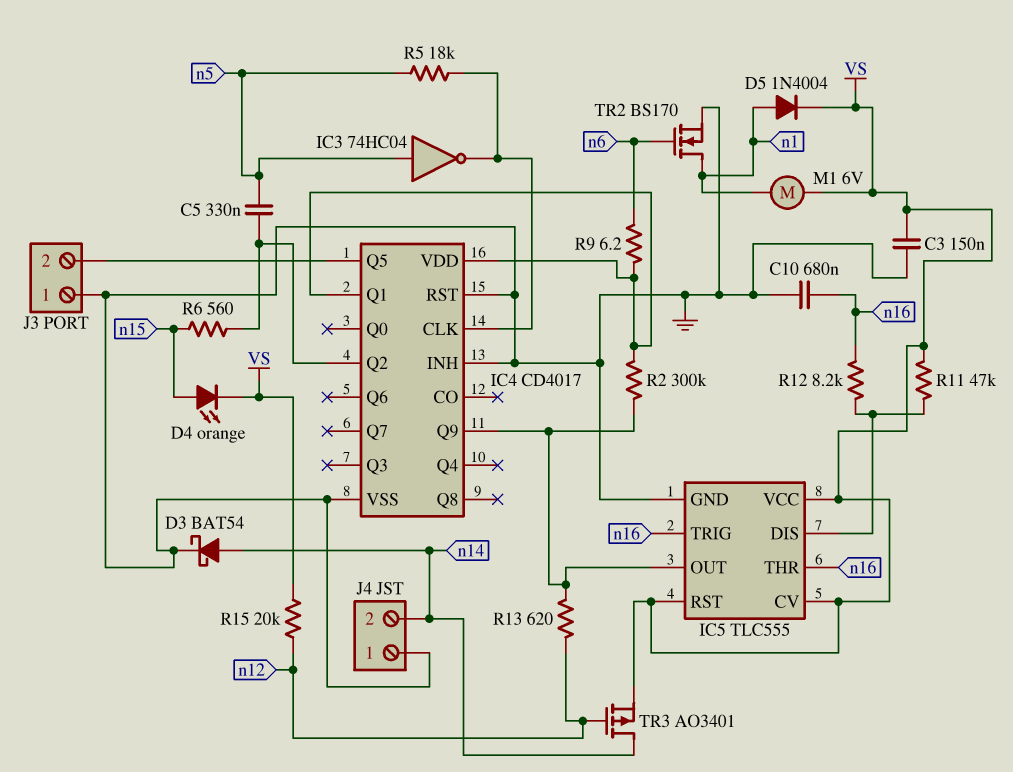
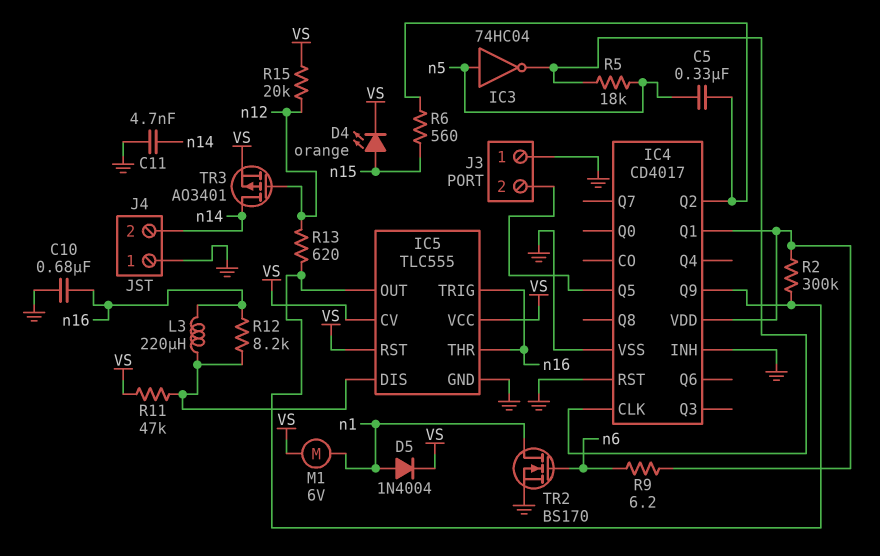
C3: 150nF (GND, VS) -> none
C11: none -> 4.7nF (GND, n14)
D3: schottky BAT54 (A n14, K GND) -> none
L3: none -> 220uH (IC5/DIS, n16)

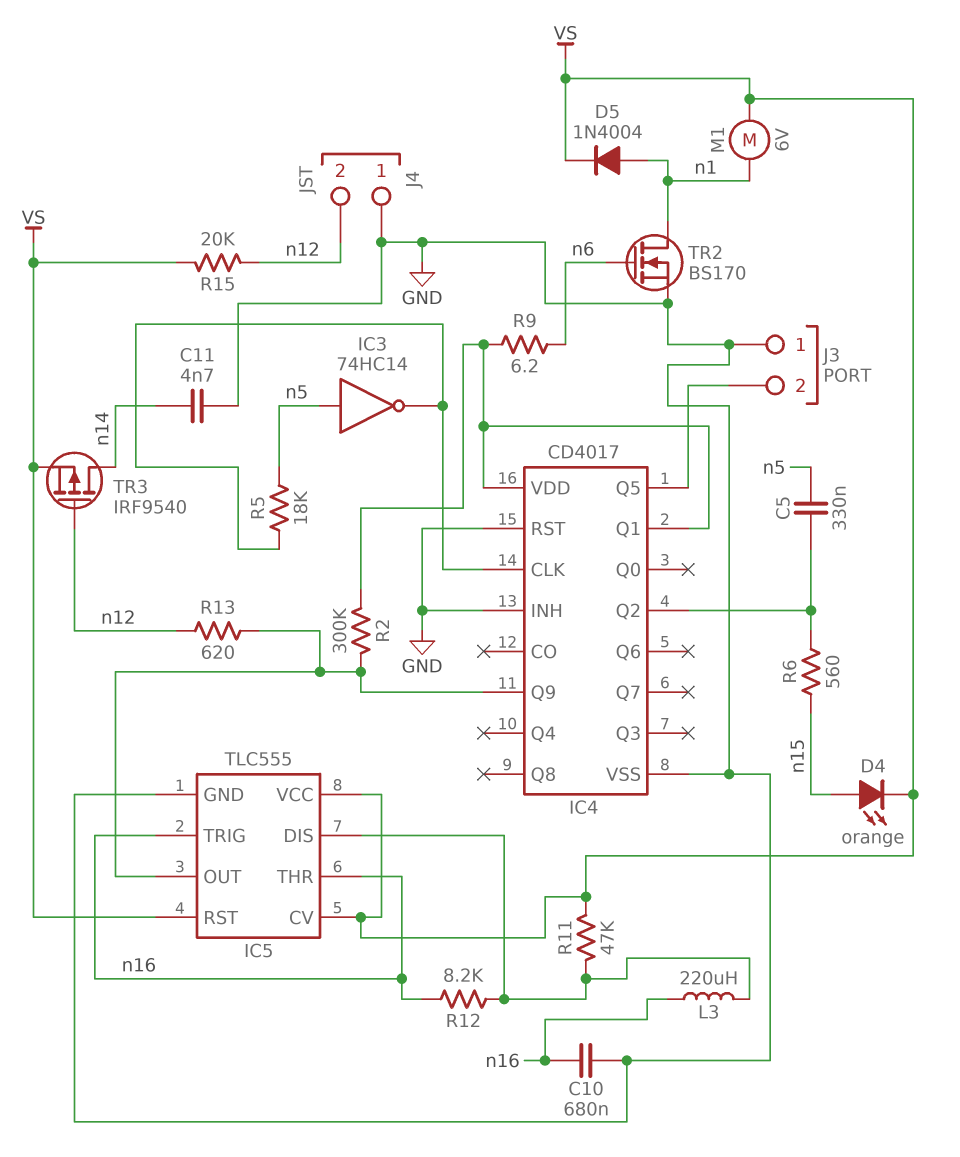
IC3: NOT 74HC04 (in n5, out IC4/CLK) -> NOT 74HC14 (in n5, out IC4/CLK)
J4 pin 2: n14 -> n12
TR3: PMOS AO3401 (G n12, D n14, S VS) -> PMOS IRF9540 (G n12, D n14, S VS)

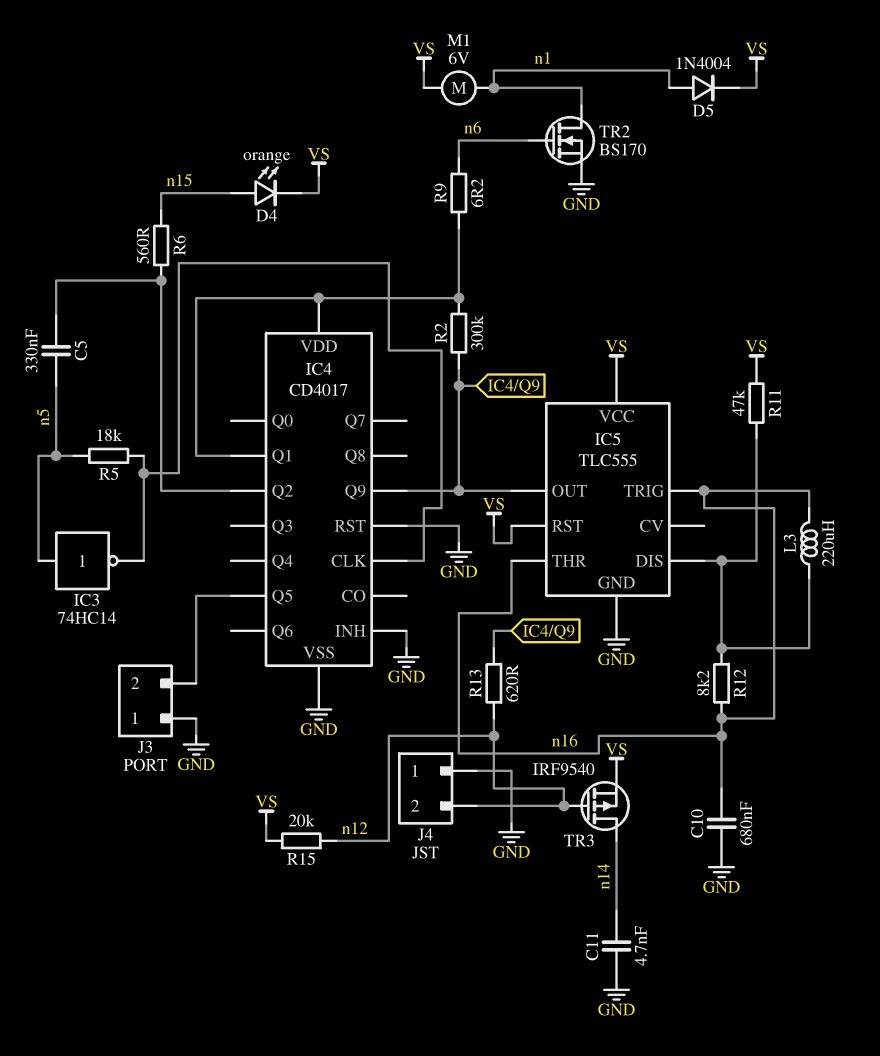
IC5 pin CV: VS -> none

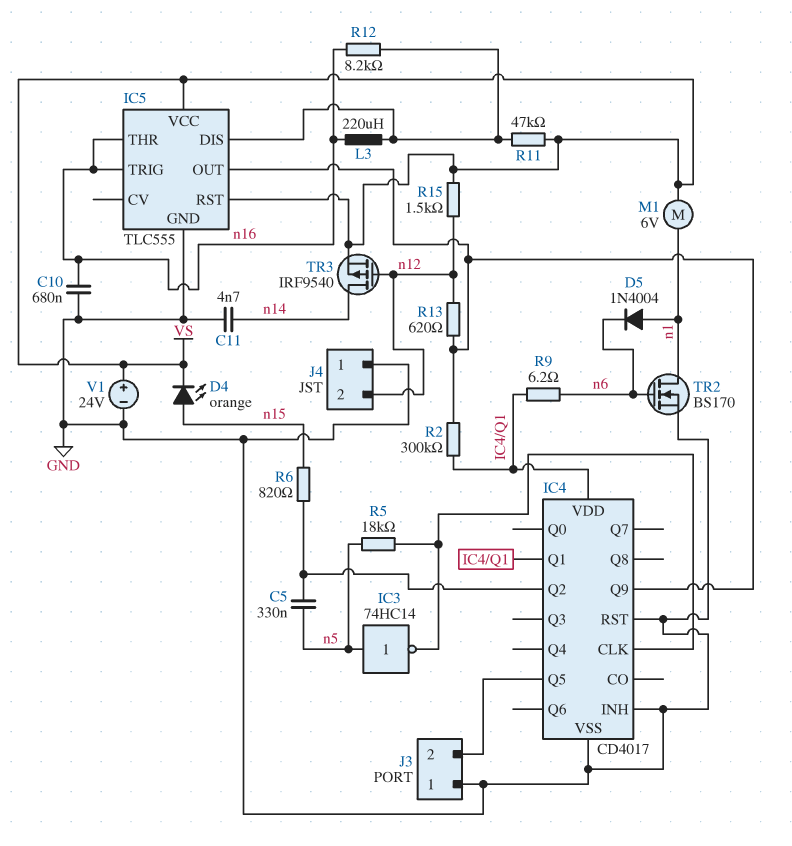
D5: diode 1N4004 (A n1, K VS) -> diode 1N4004 (A n1, K n6)
R6: 560 (IC4/Q2, n15) -> 820 (IC4/Q2, n15)
R15: 20k (VS, n12) -> 1.5k (VS, n12)
V1: none -> 24V (plus VS, minus GND)

